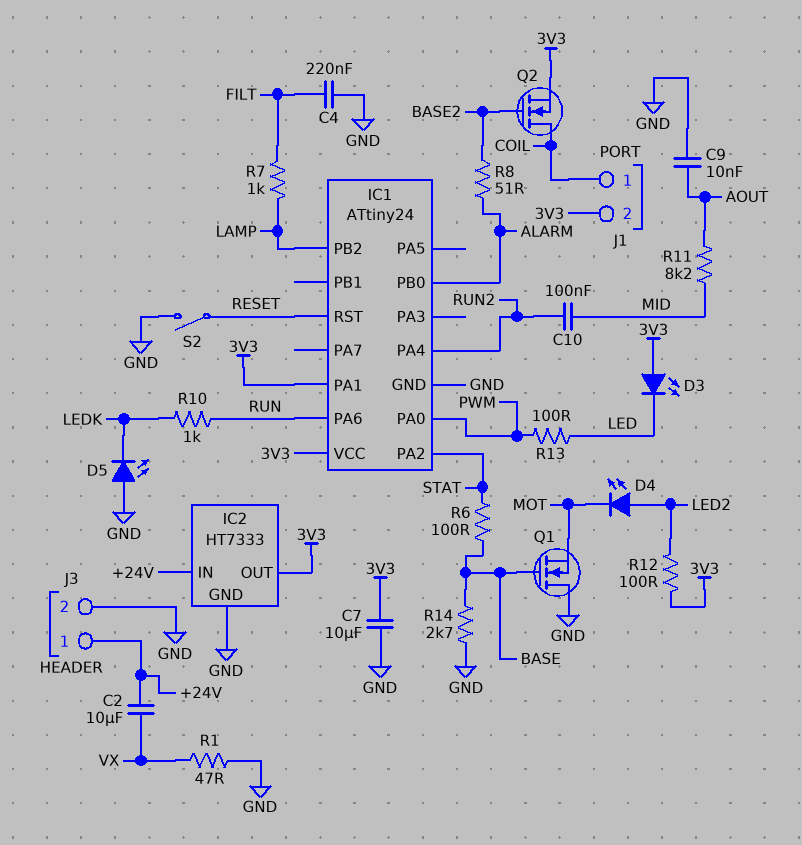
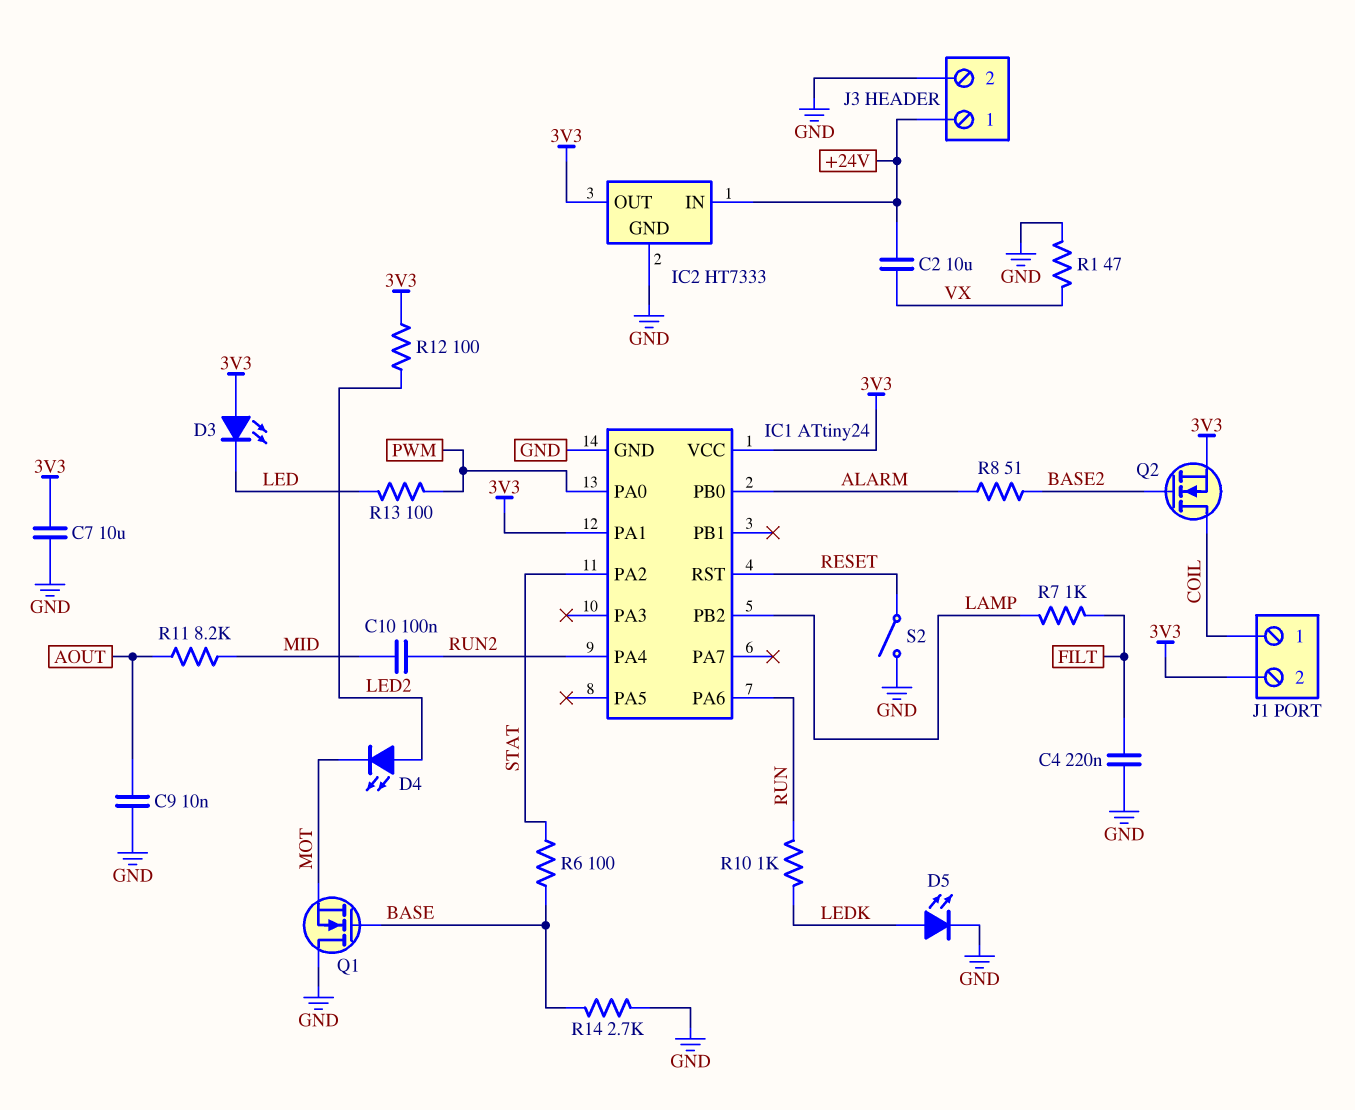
D5: LED (A GND, K LEDK) -> LED (A LEDK, K GND)

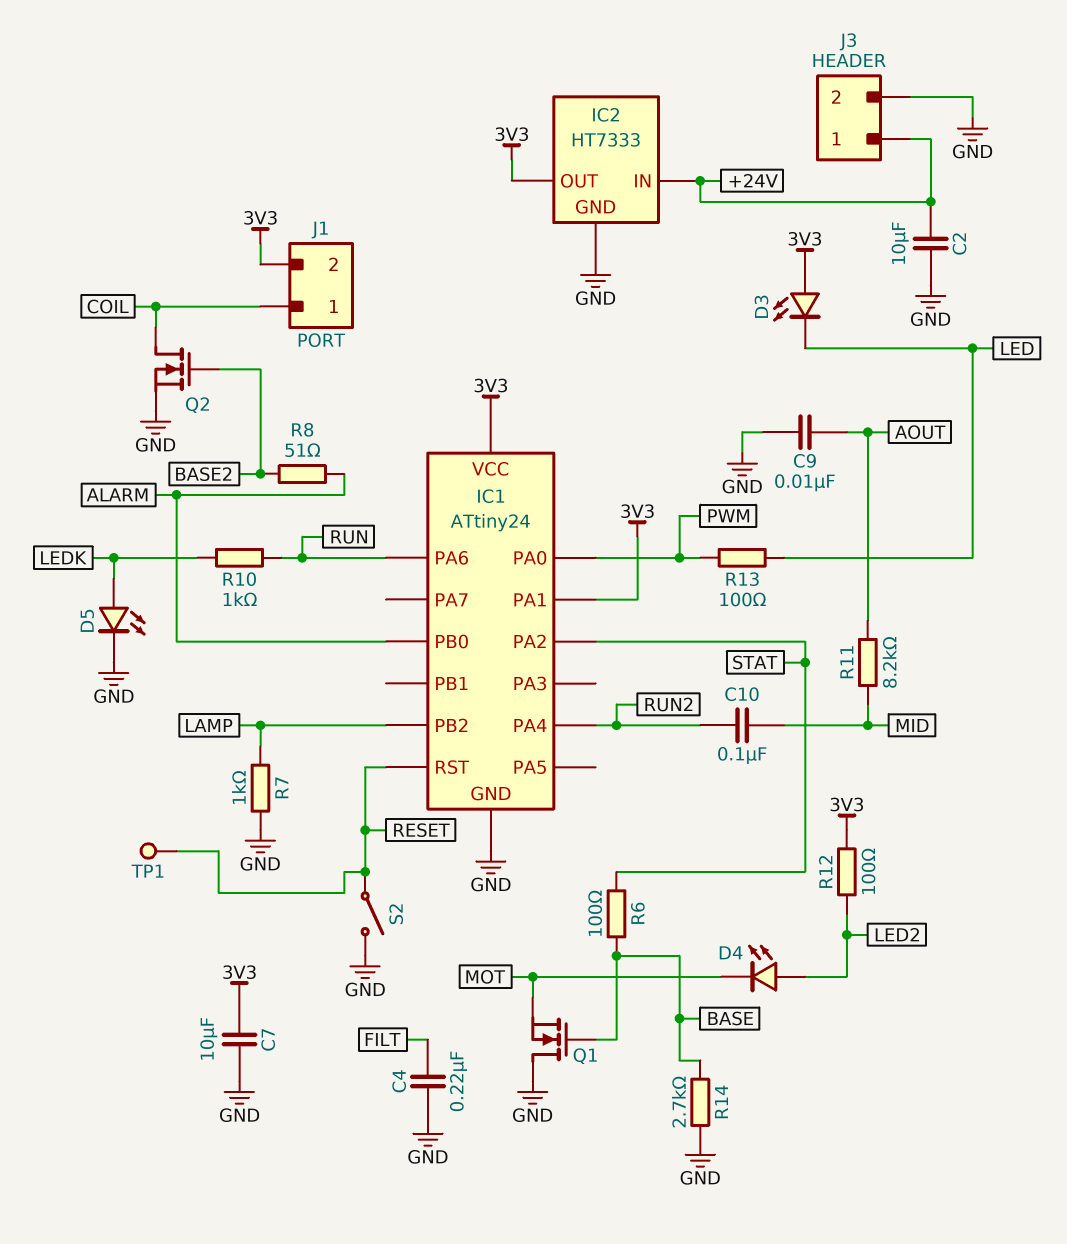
C2: 10uF (+24V, VX) -> 10uF (+24V, GND)
Q2: NMOS (G BASE2, D COIL, S 3V3) -> NMOS (G BASE2, D COIL, S GND)
R1: 47 (GND, VX) -> none
R7: 1k (FILT, LAMP) -> 1k (GND, LAMP)
TP1: none -> test point (RESET)

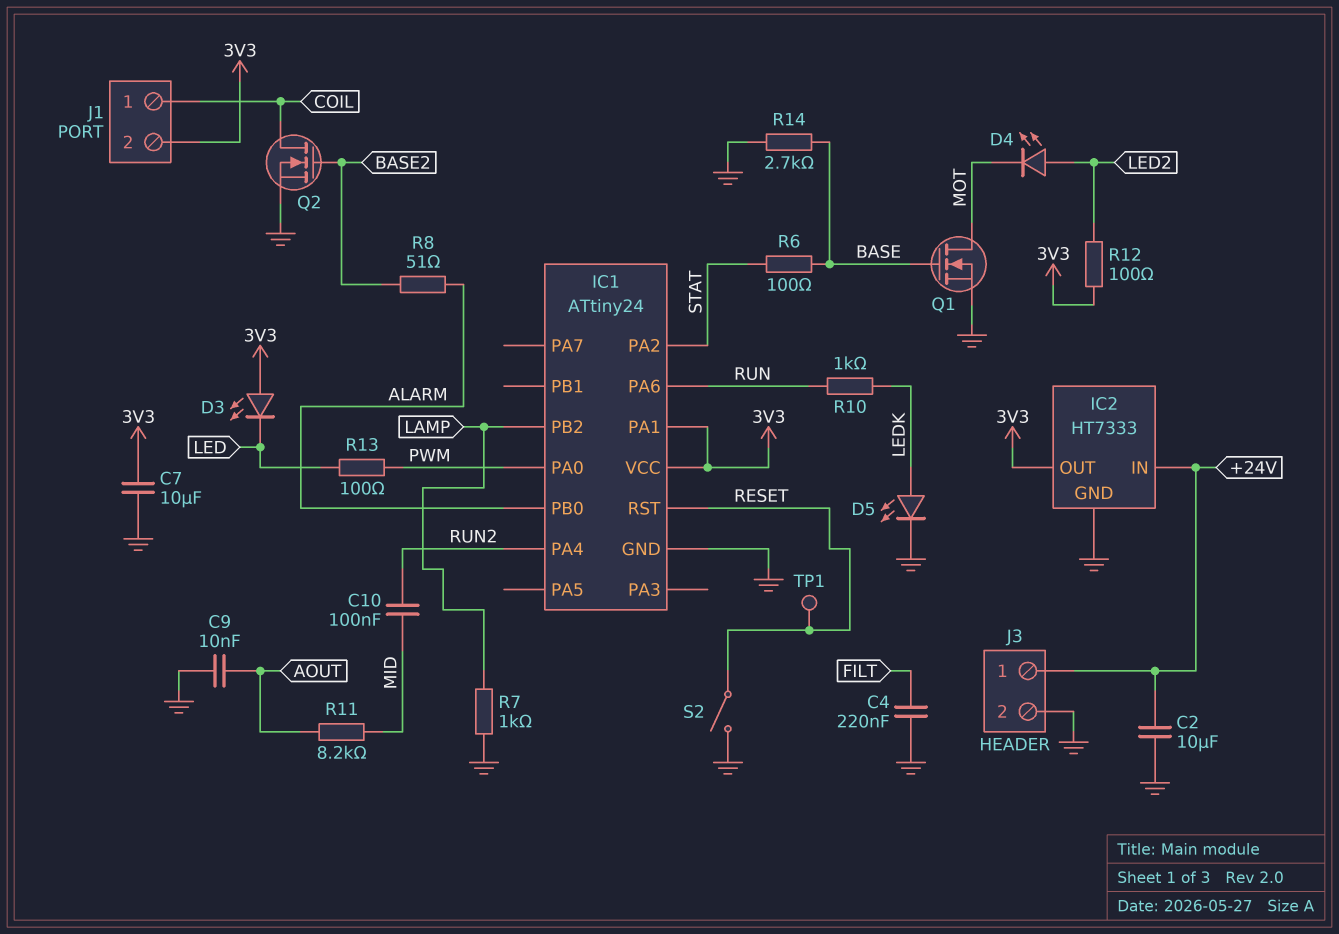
Q1: NMOS (G BASE, D GND, S MOT) -> NMOS (G BASE, D MOT, S GND)

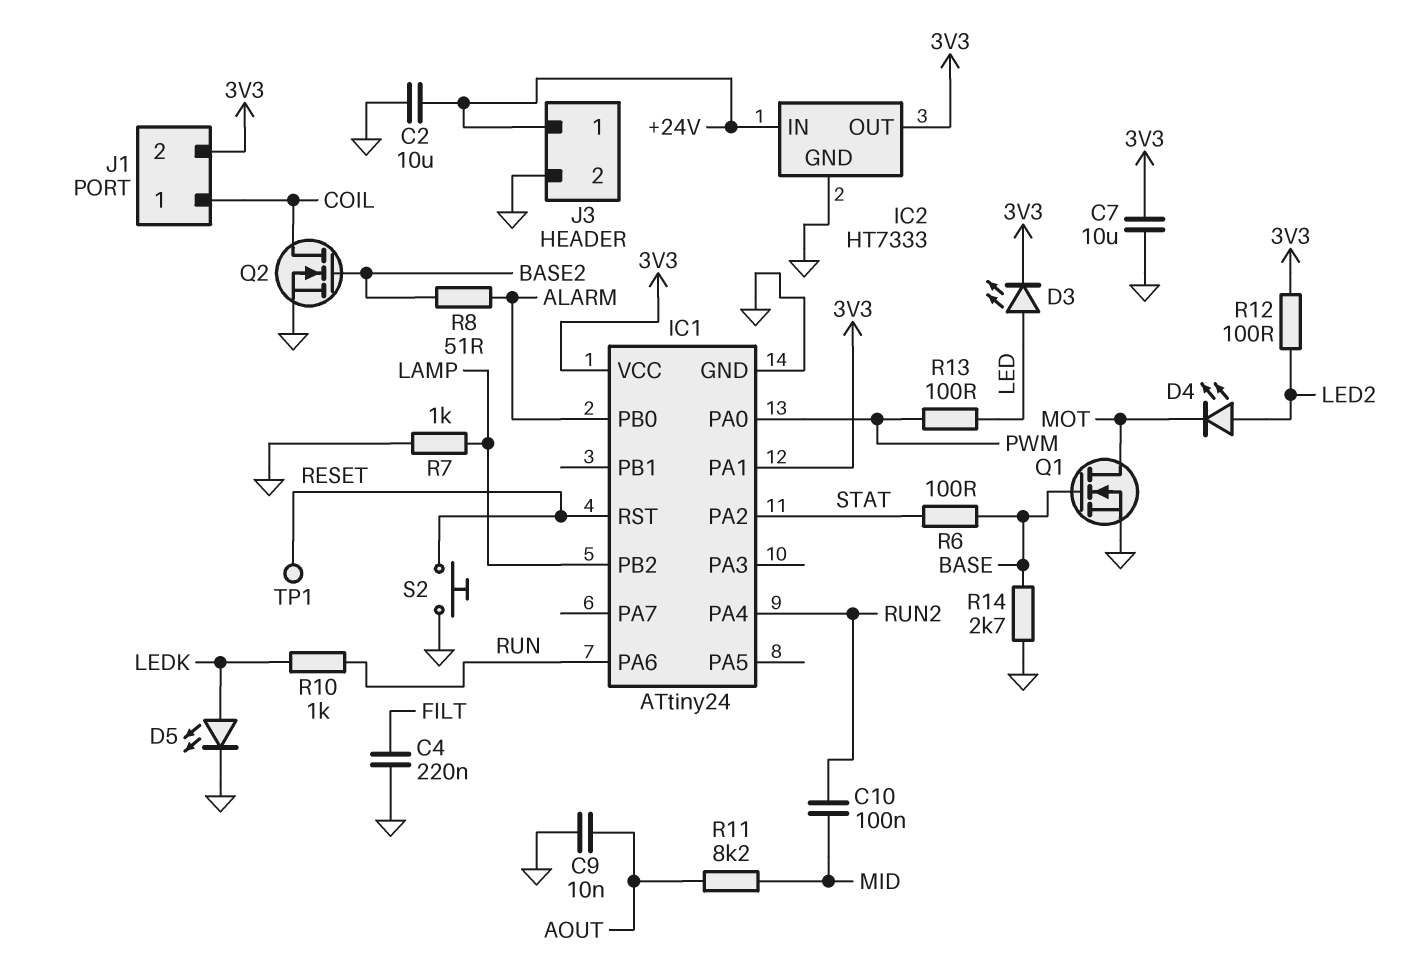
D3: LED (A 3V3, K LED) -> LED (A LED, K 3V3)
S2: switch (GND, RESET) -> button (GND, RESET)

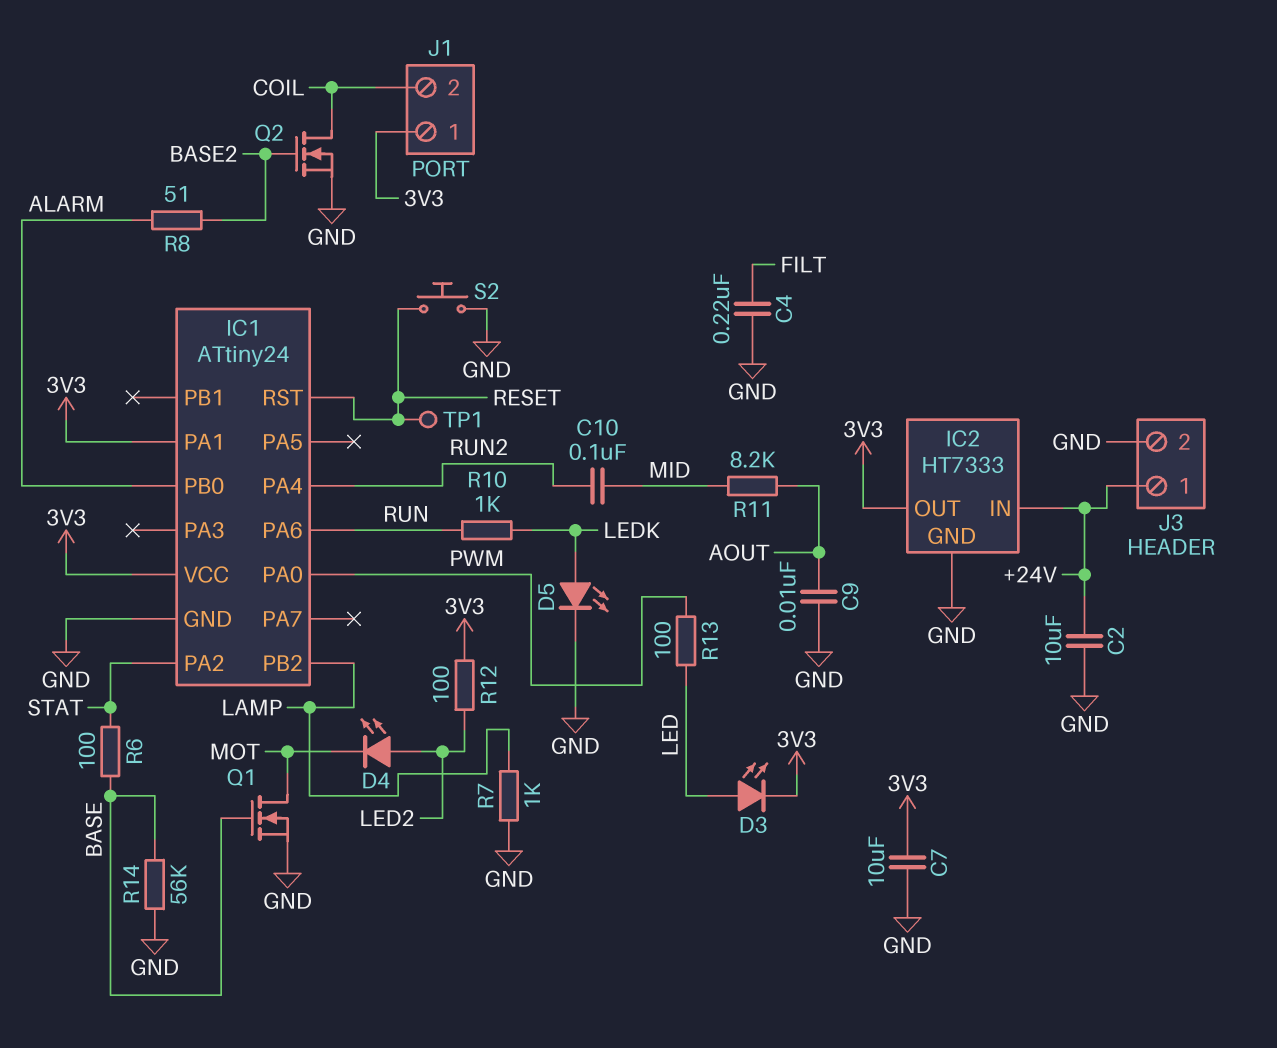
J1 pin 1: COIL -> 3V3
J1 pin 2: 3V3 -> COIL
R14: 2.7k (BASE, GND) -> 56k (BASE, GND)

